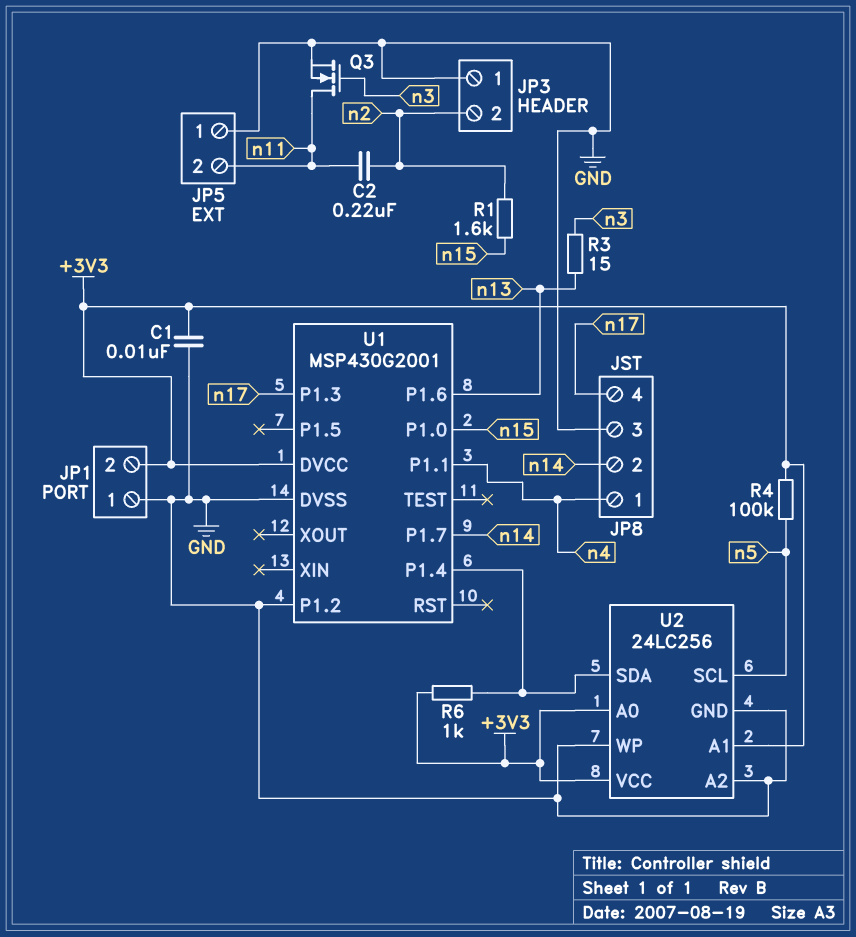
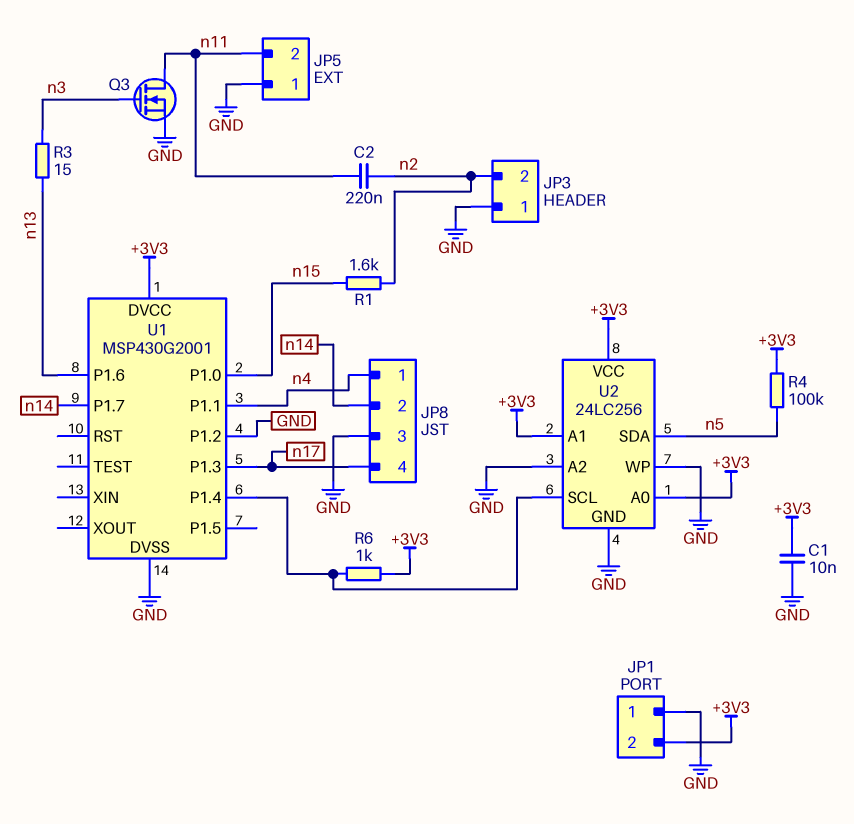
U2 pin SCL: n5 -> U1/P1.4
U2 pin SDA: U1/P1.4 -> n5

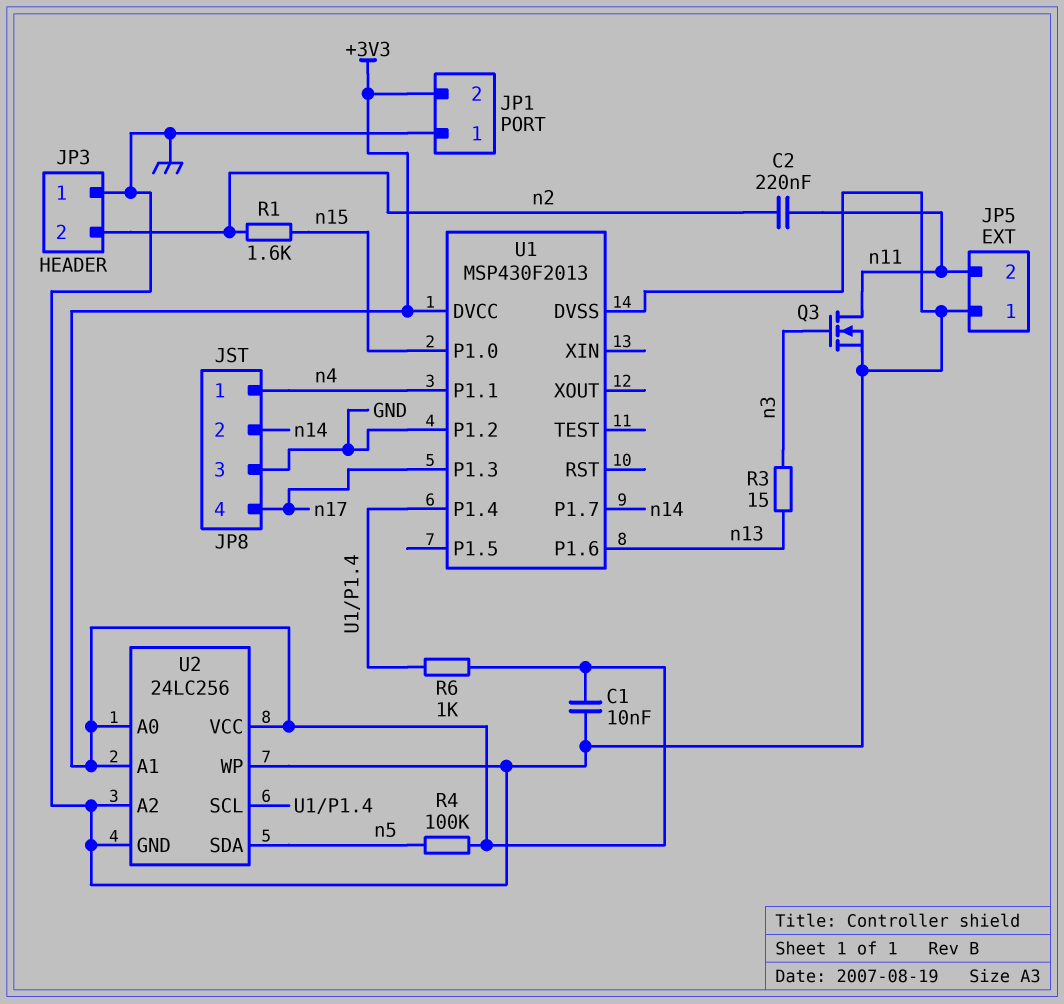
U1: MSP430G2001 -> MSP430F2013

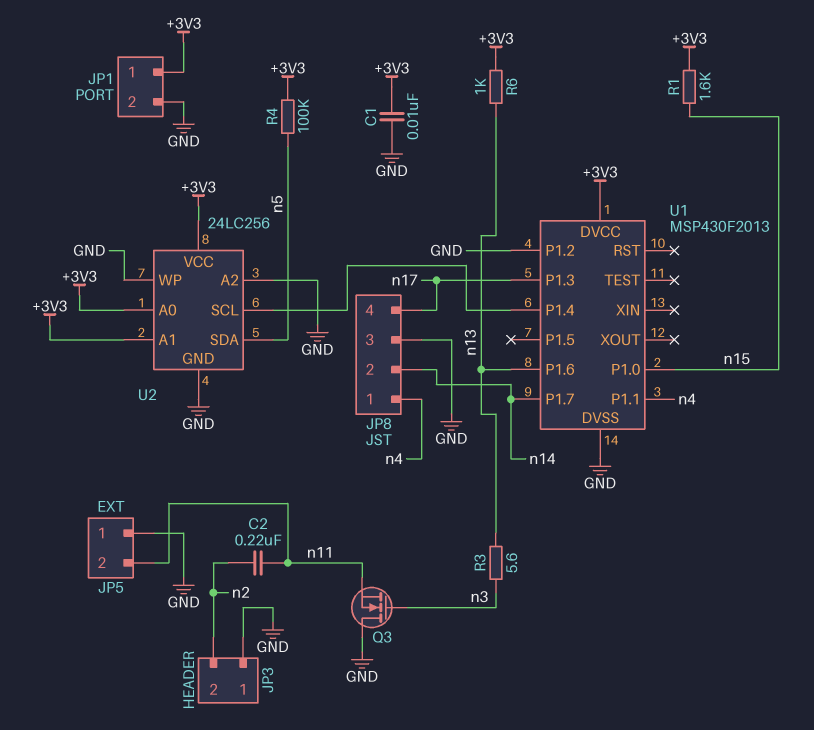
JP1 pin 1: GND -> +3V3
JP1 pin 2: +3V3 -> GND
Q3: NMOS (G n3, D n11, S GND) -> NMOS (G n3, D GND, S n11)
R1: 1.6k (n2, n15) -> 1.6k (+3V3, n15)
R3: 15 (n3, n13) -> 5.6 (n3, n13)
R6: 1k (+3V3, U1/P1.4) -> 1k (+3V3, n13)

